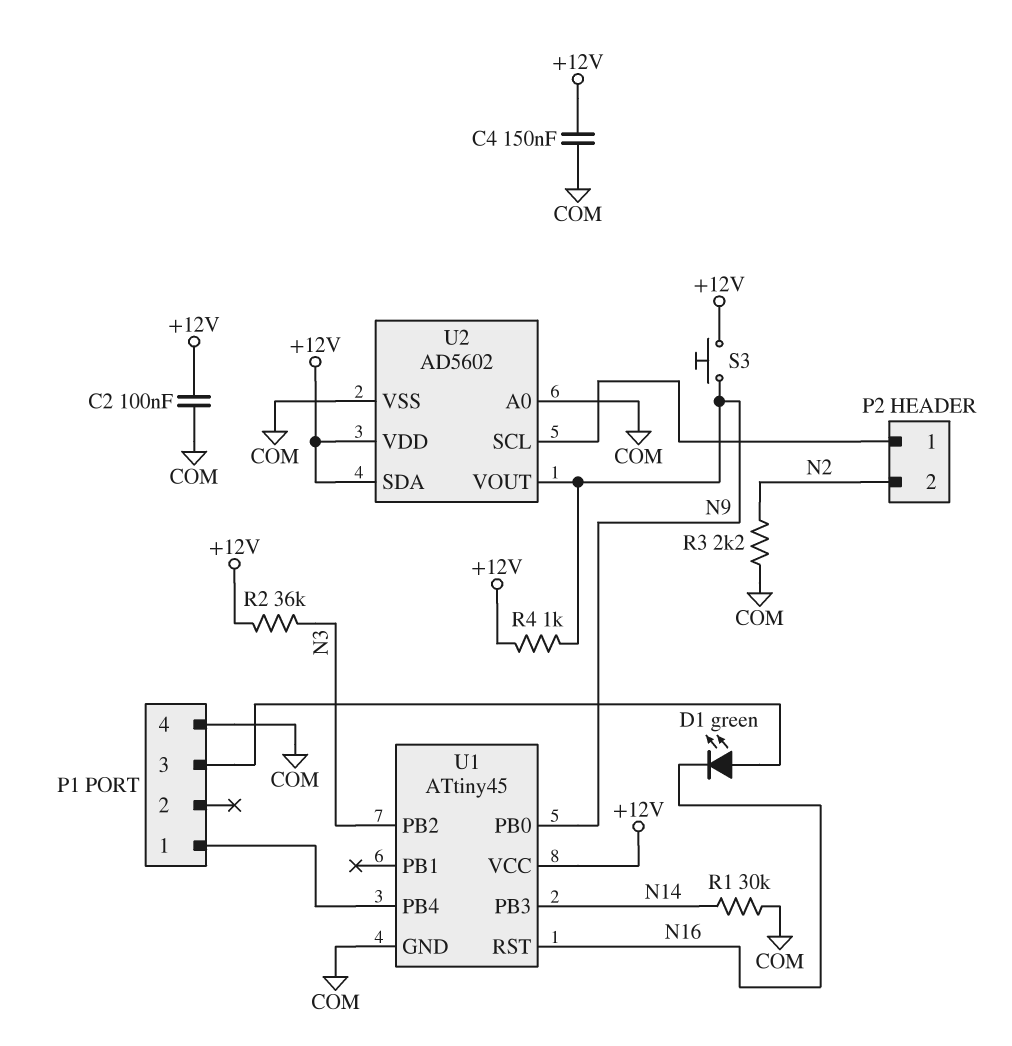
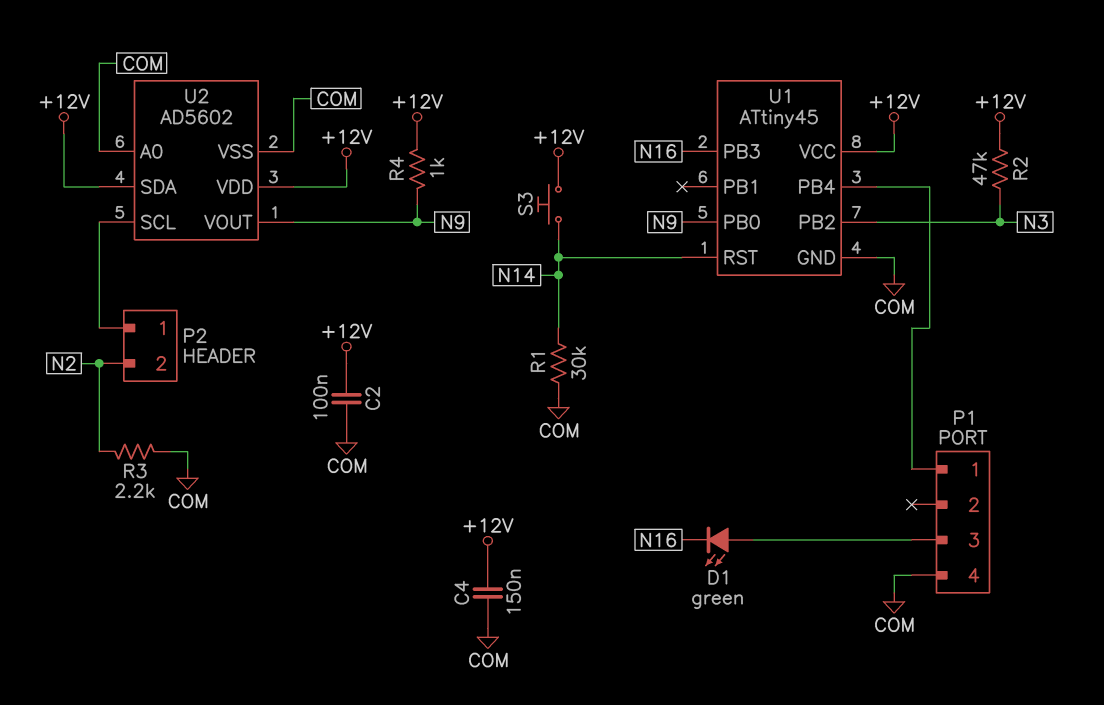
R2: 36k (+12V, N3) -> 47k (+12V, N3)
S3: button (+12V, N9) -> button (+12V, N14)
U1 pin PB3: N14 -> N16
U1 pin RST: N16 -> N14

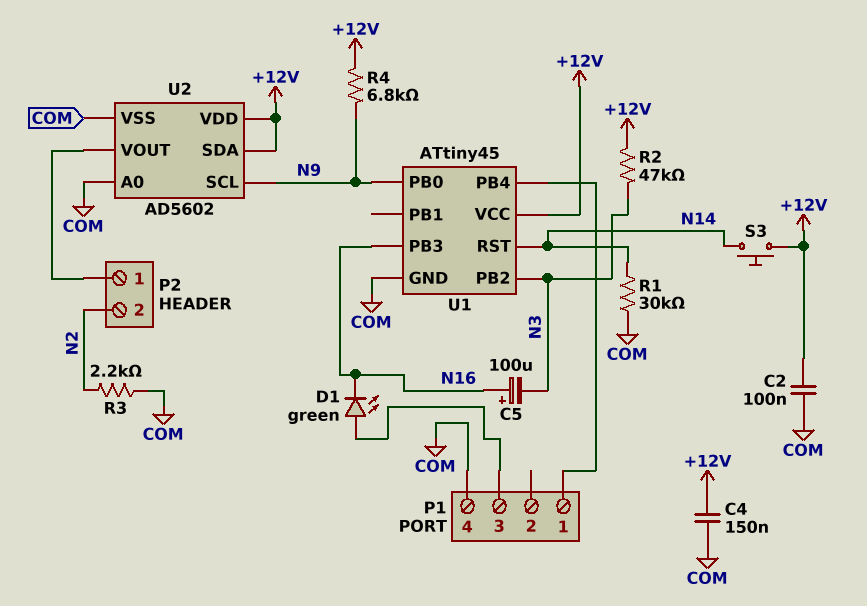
C5: none -> 100uF (plus N16, minus N3)
R4: 1k (+12V, N9) -> 6.8k (+12V, N9)
U2 pin SCL: P2/1 -> N9
U2 pin VOUT: N9 -> P2/1

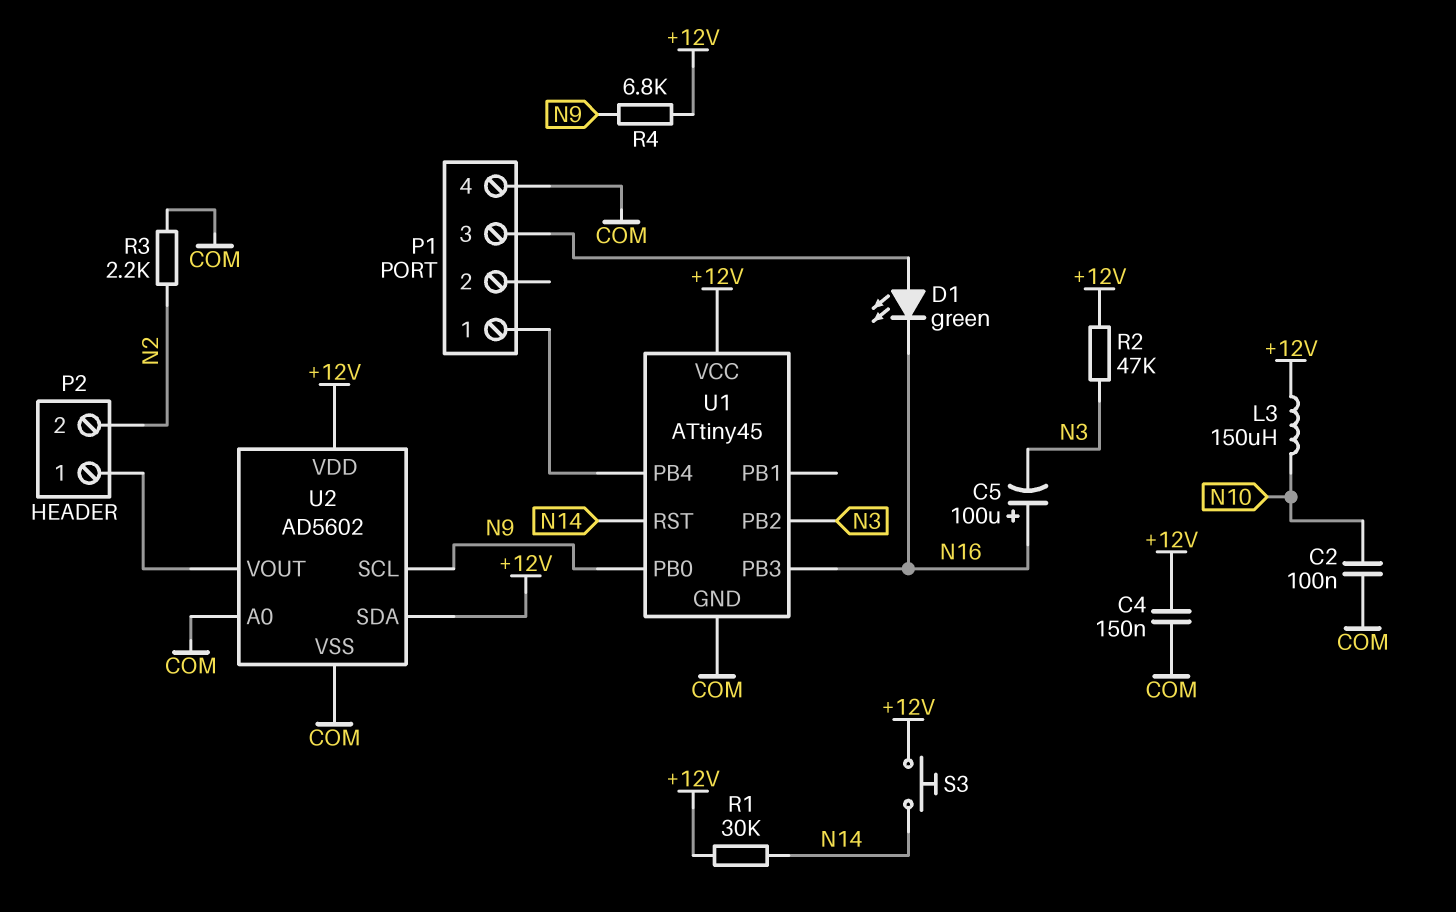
C2: 100nF (+12V, COM) -> 100nF (COM, N10)
L3: none -> 150uH (+12V, N10)
R1: 30k (COM, N14) -> 30k (+12V, N14)

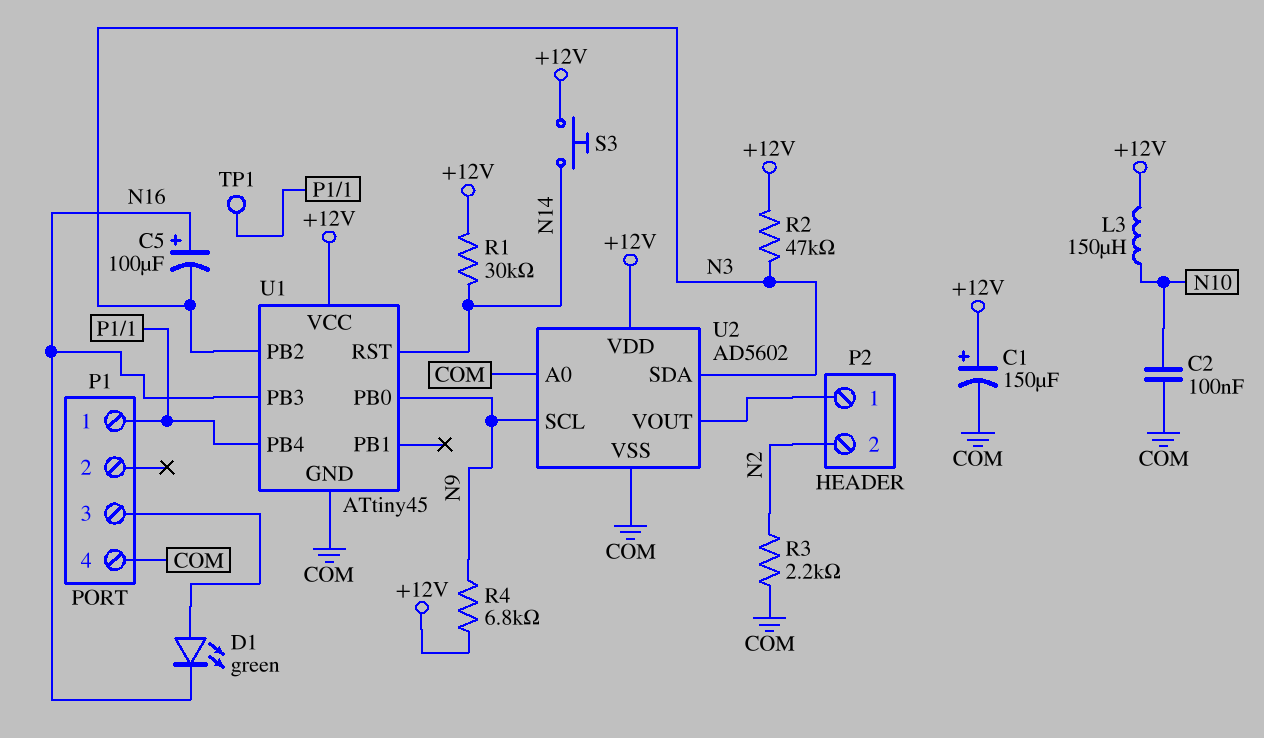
C1: none -> 150uF (plus +12V, minus COM)
C4: 150nF (+12V, COM) -> none
TP1: none -> test point (P1/1)
U2 pin SDA: +12V -> N3

